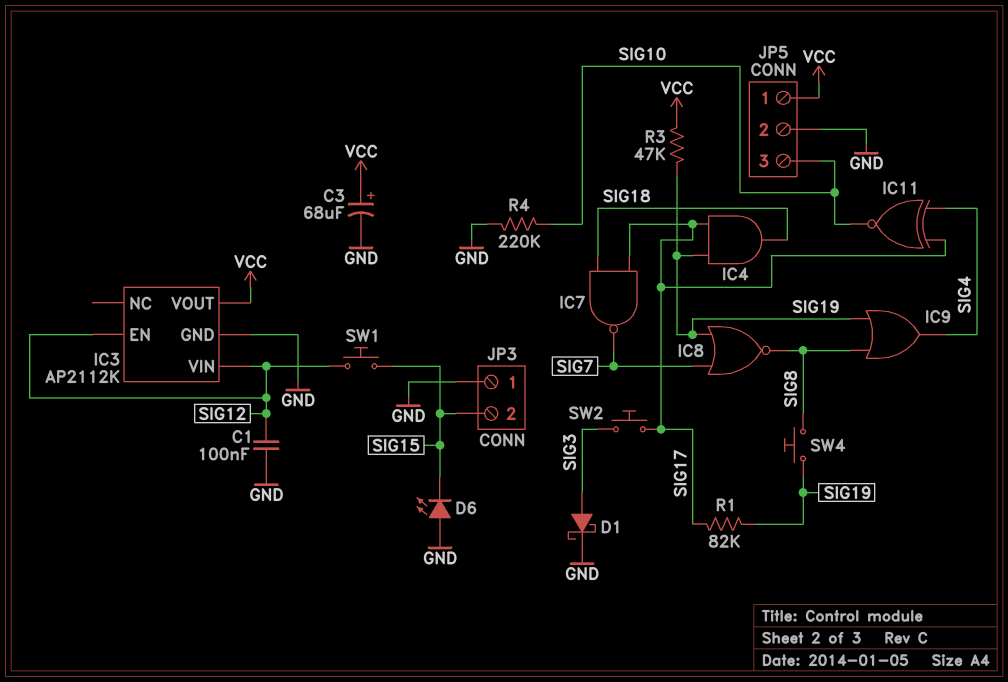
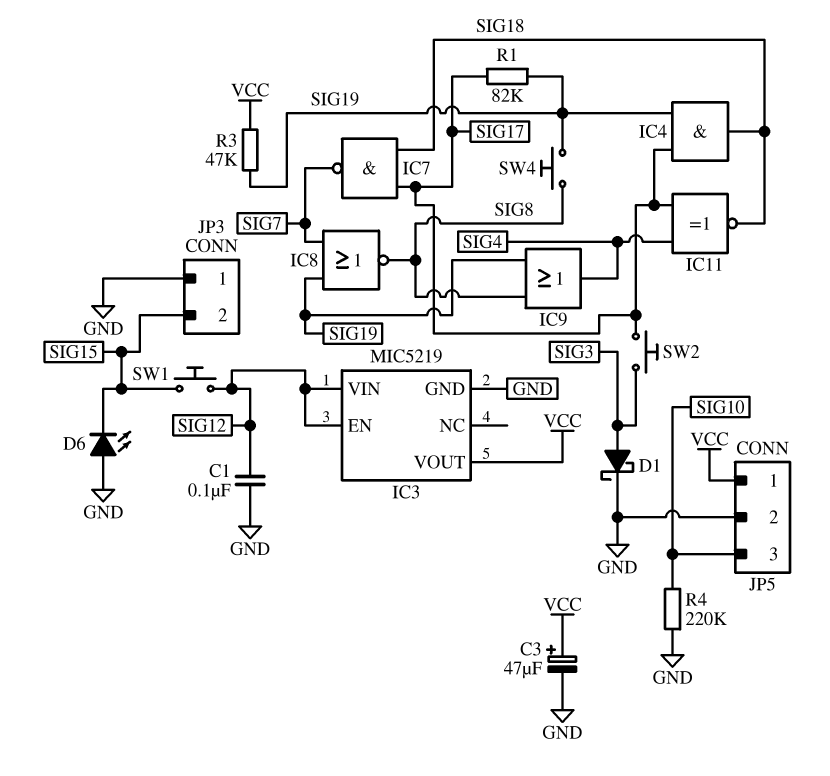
C3: 68uF (plus VCC, minus GND) -> 47uF (plus VCC, minus GND)
IC3: AP2112K -> MIC5219
IC11: XNOR (in SIG4, in SIG17, out SIG10) -> XNOR (in SIG4, in SIG17, out SIG18)

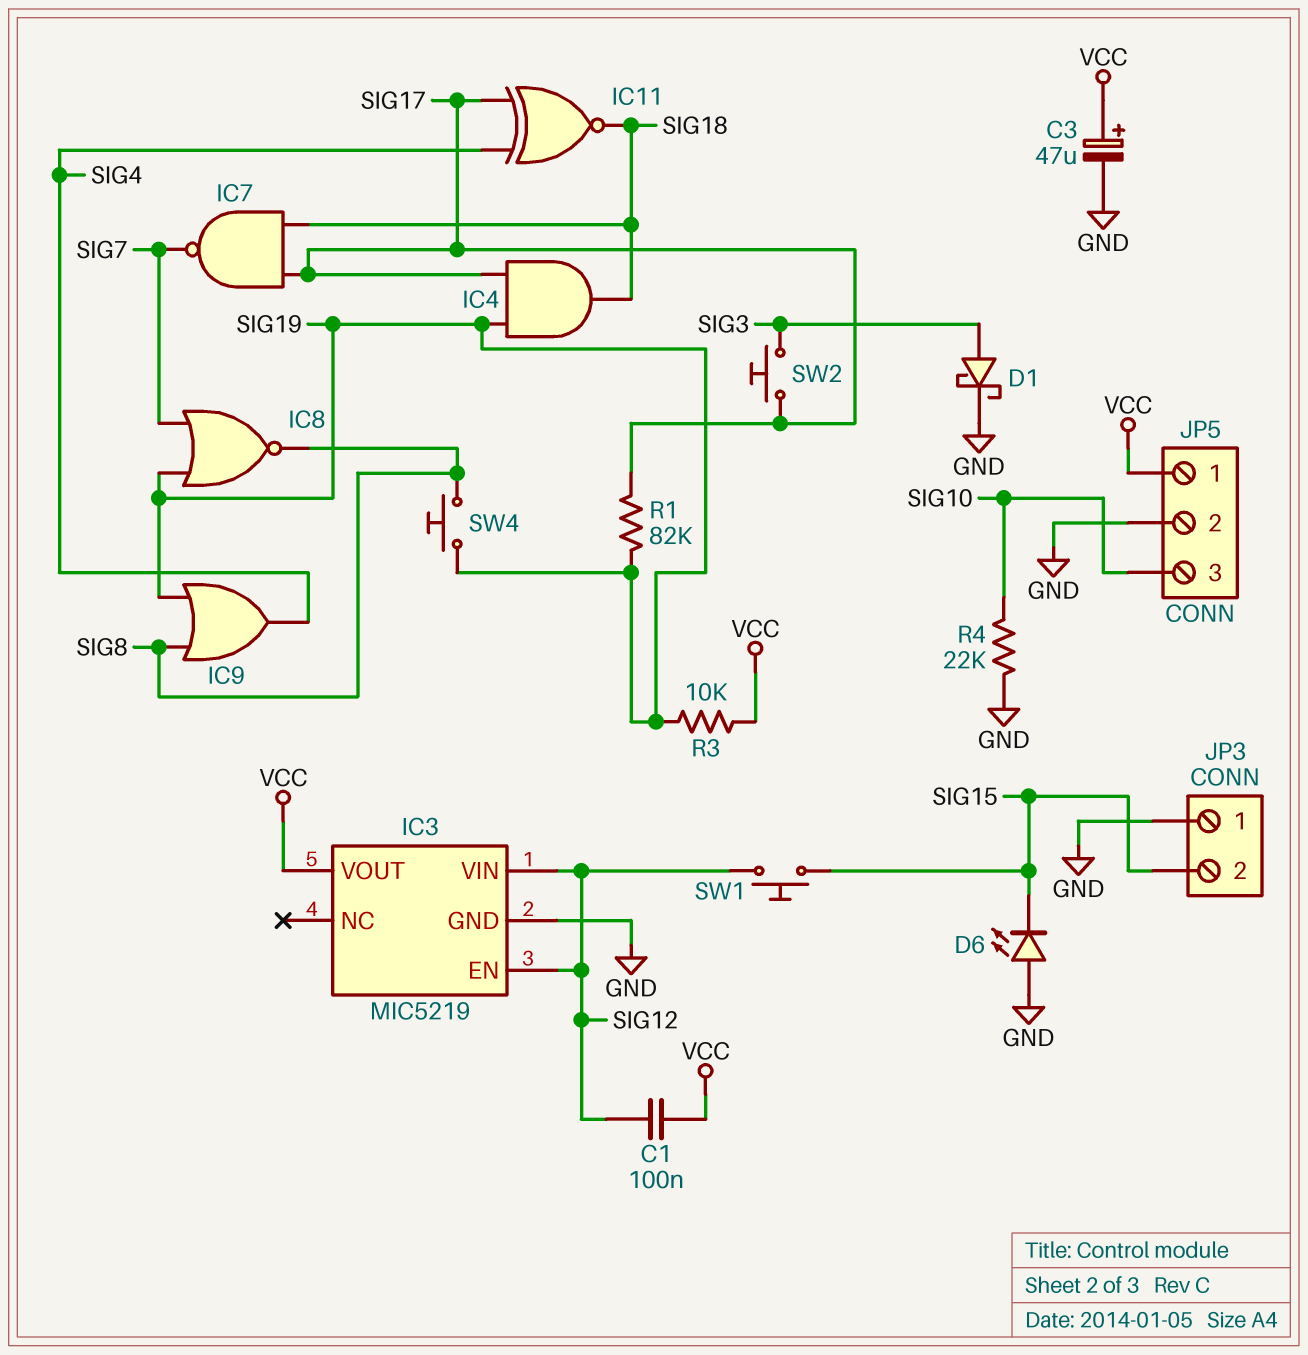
C1: 100nF (GND, SIG12) -> 100nF (SIG12, VCC)
R3: 47k (SIG19, VCC) -> 10k (SIG19, VCC)
R4: 220k (GND, SIG10) -> 22k (GND, SIG10)

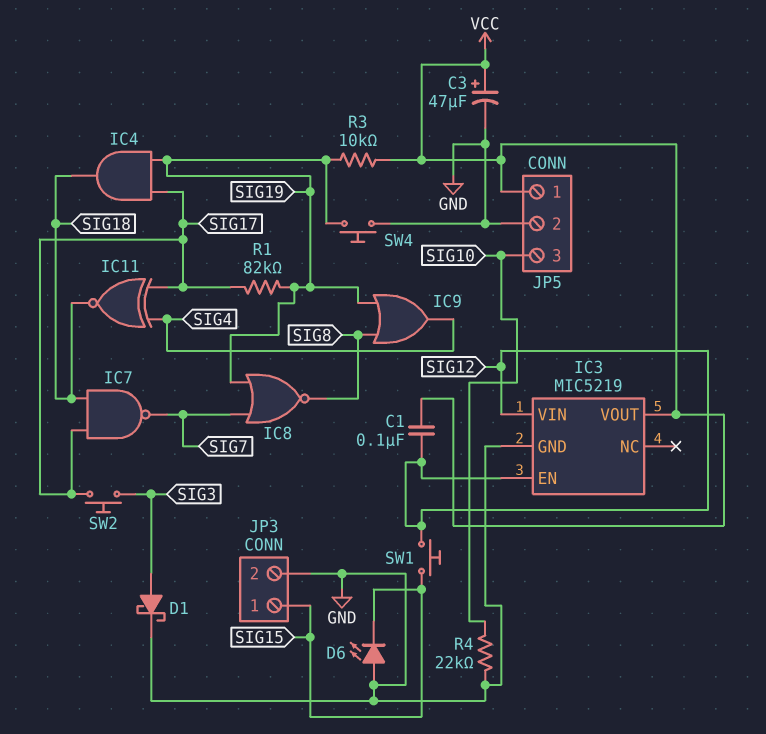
JP3 pin 1: GND -> SIG15
JP3 pin 2: SIG15 -> GND
SW4: button (SIG8, SIG19) -> button (GND, SIG19)

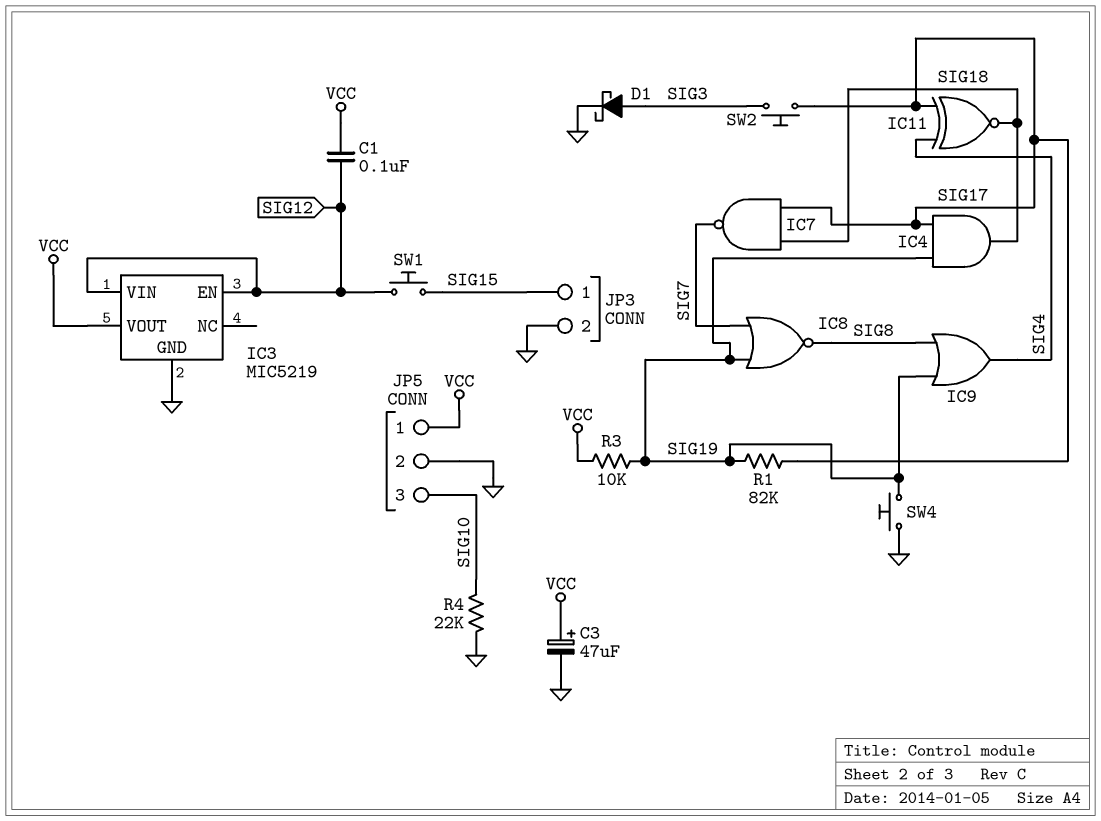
D6: LED (A GND, K SIG15) -> none

